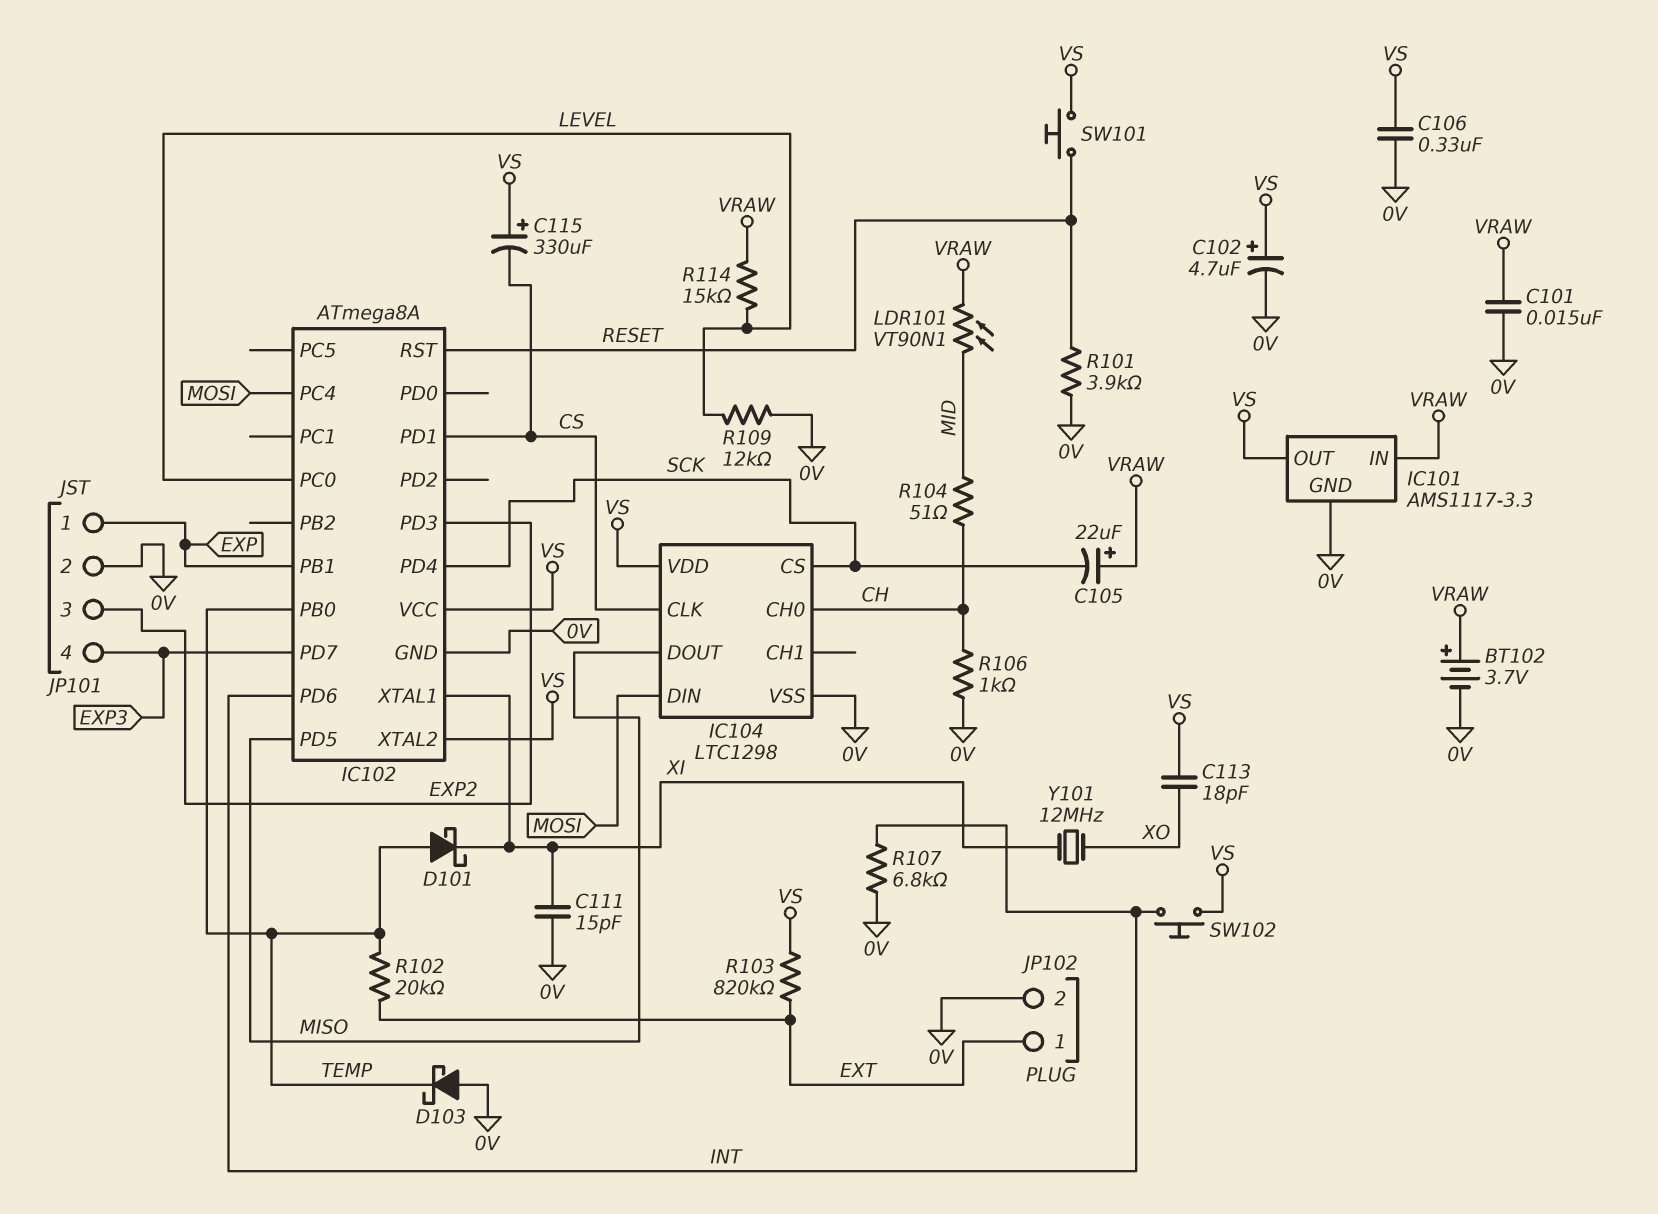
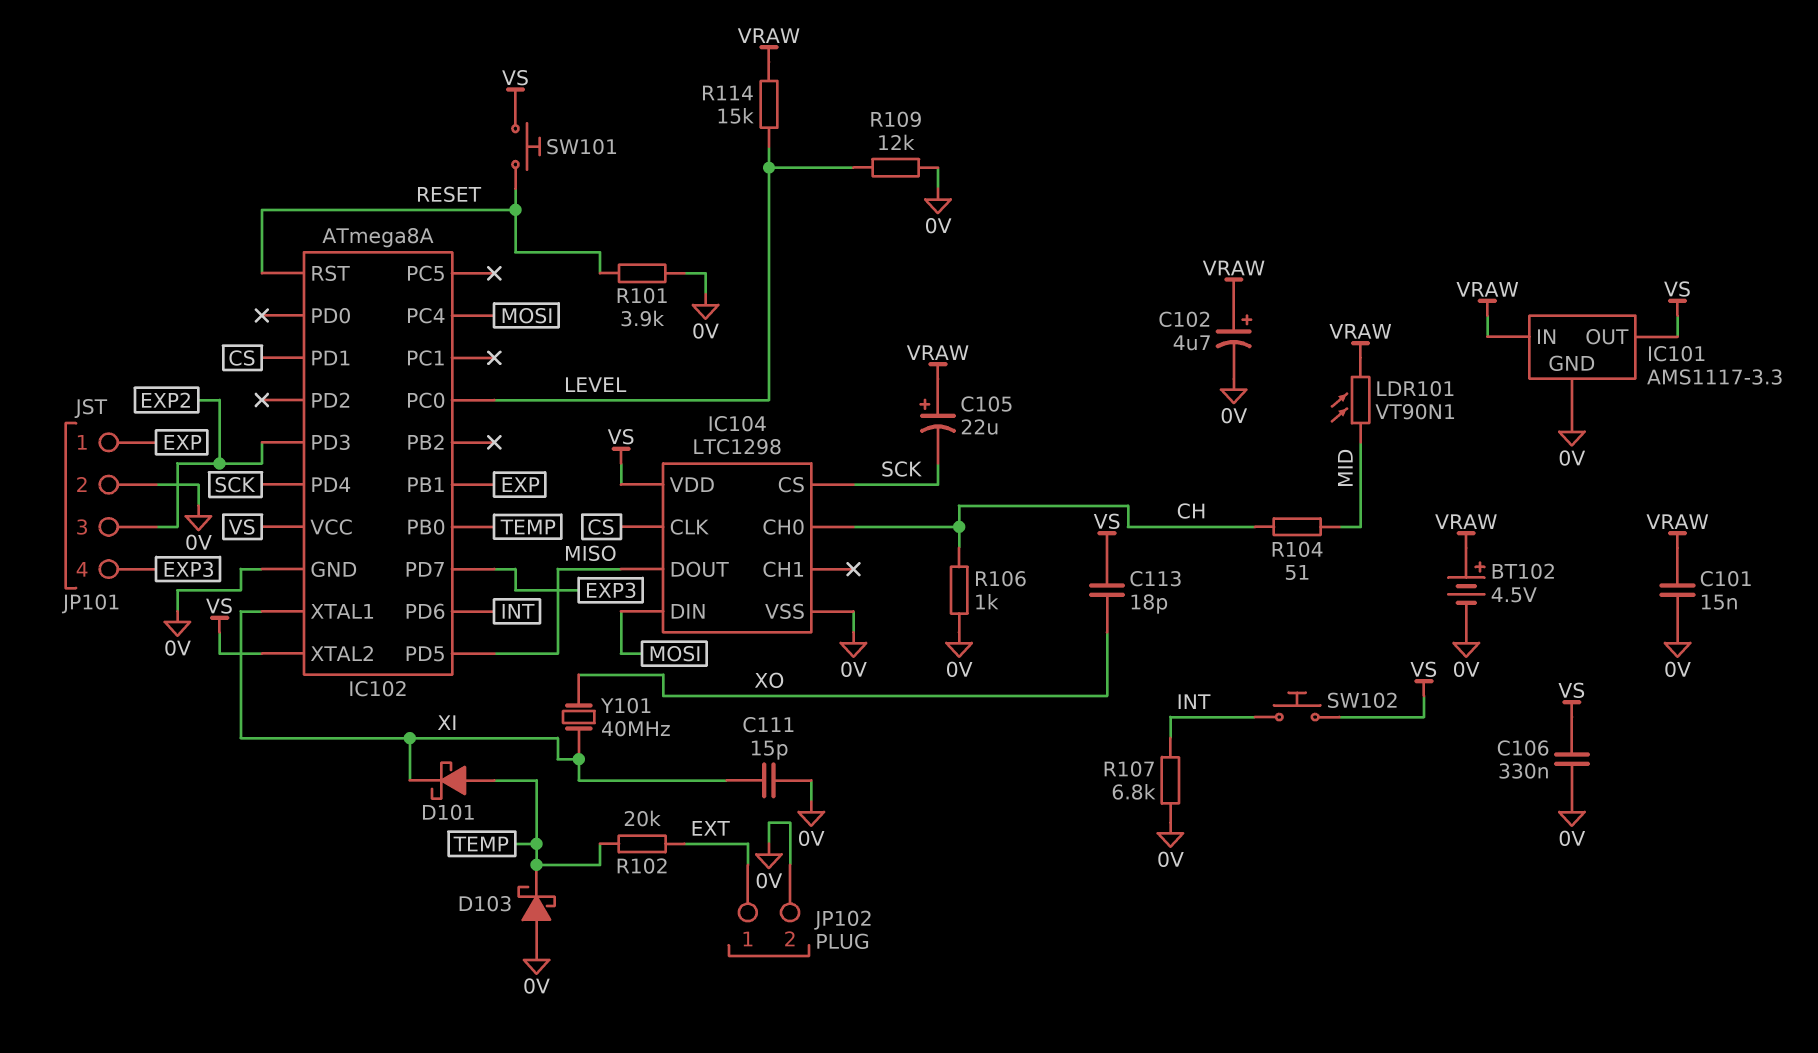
BT102: 3.7V (plus VRAW, minus 0V) -> 4.5V (plus VRAW, minus 0V)
C102: 4.7uF (plus VS, minus 0V) -> 4.7uF (plus VRAW, minus 0V)
C115: 330uF (plus VS, minus CS) -> none
R103: 820k (EXT, VS) -> none
Y101: 12MHz (XI, XO) -> 40MHz (XI, XO)

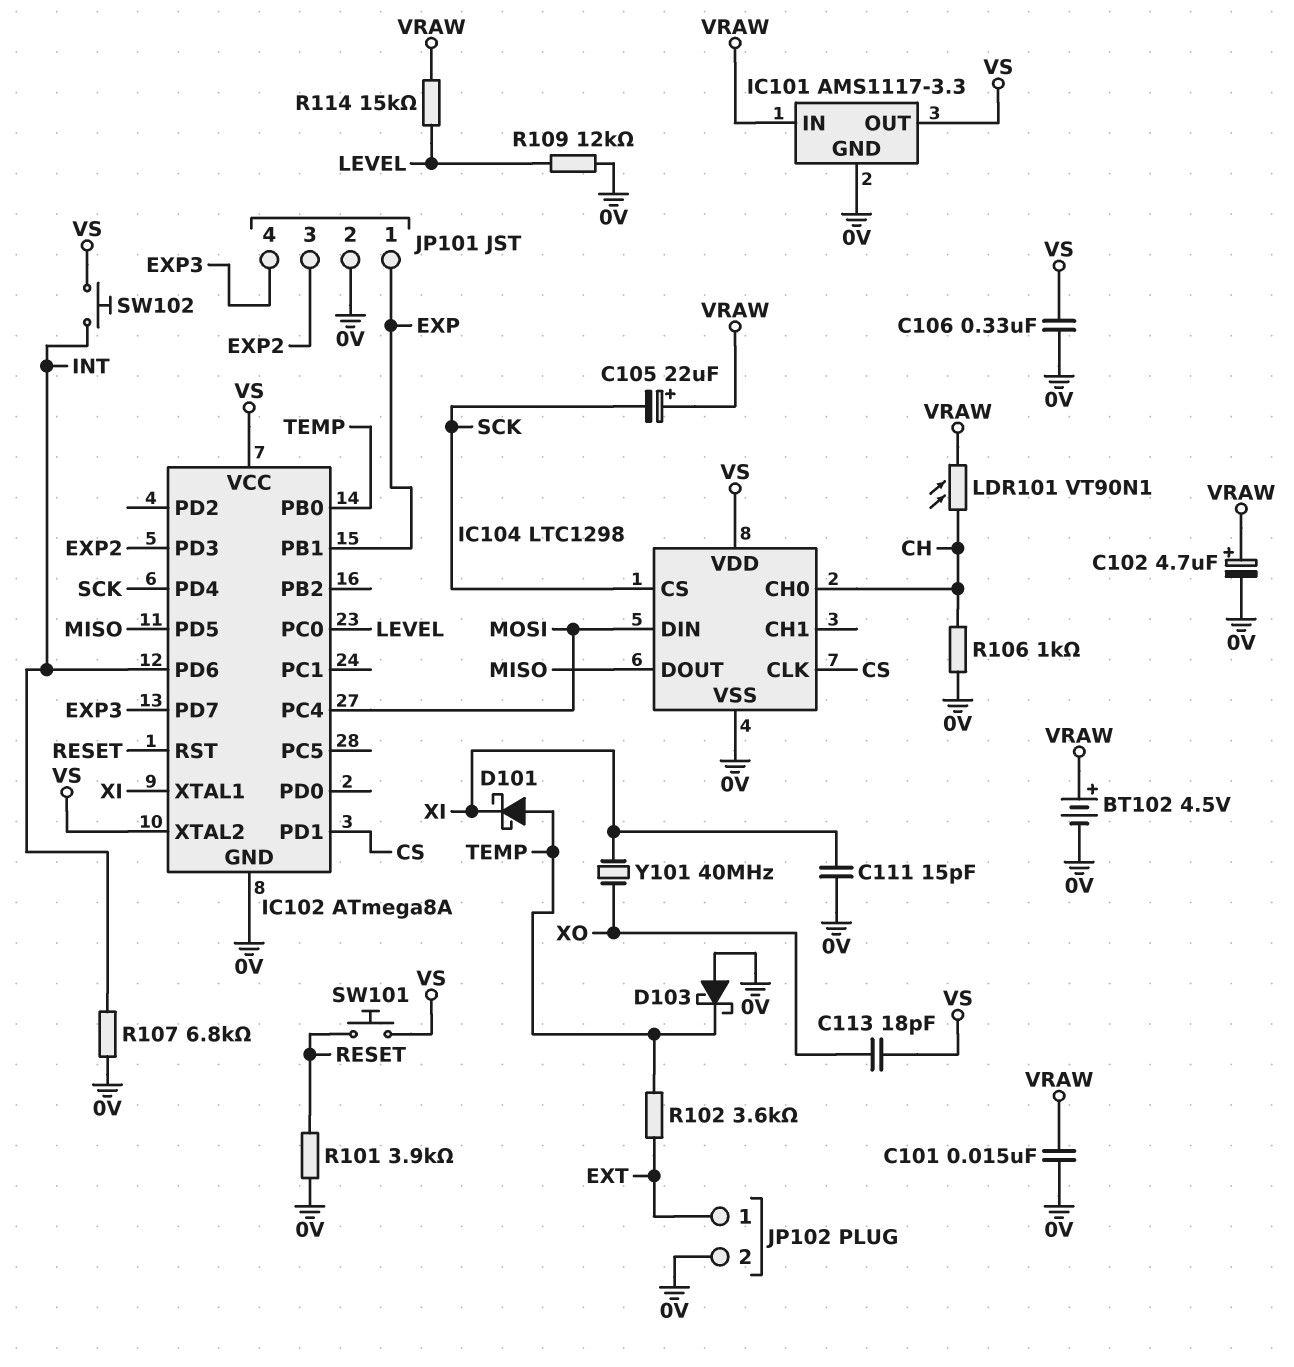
LDR101: VT90N1 (MID, VRAW) -> VT90N1 (CH, VRAW)
R102: 20k (EXT, TEMP) -> 3.6k (EXT, TEMP)
R104: 51 (CH, MID) -> none

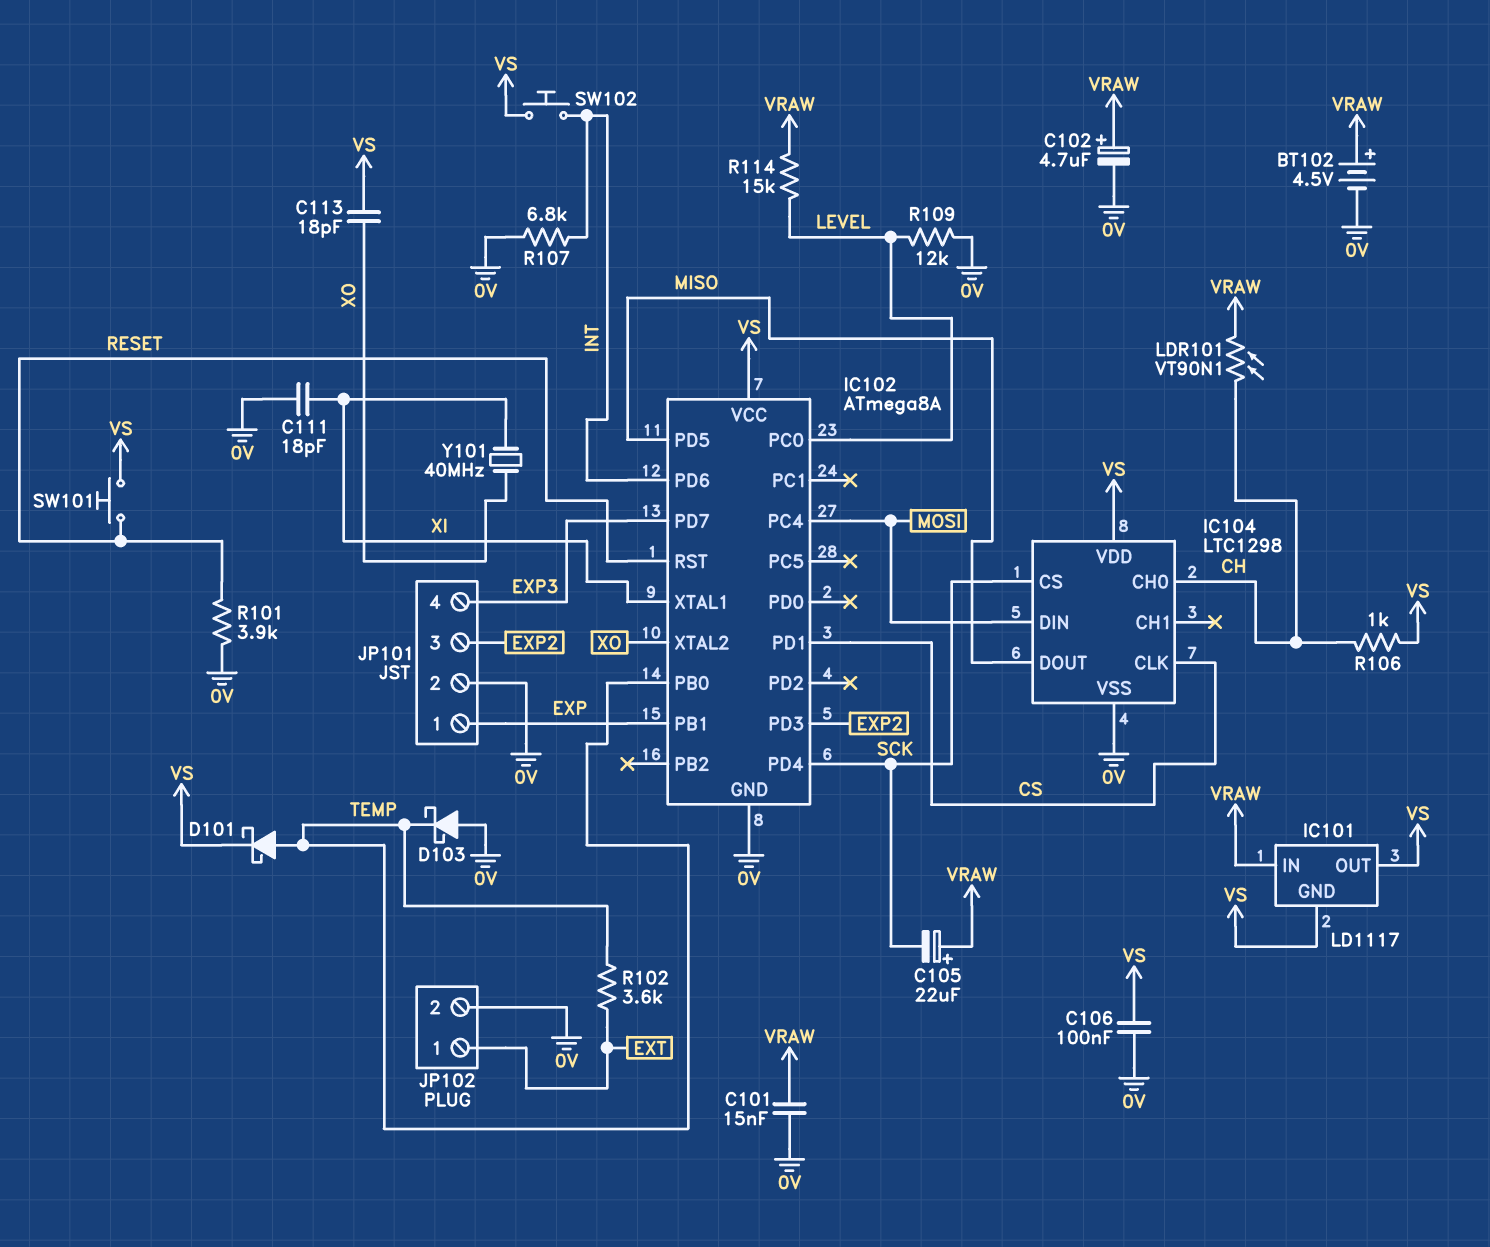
C106: 330nF (0V, VS) -> 100nF (0V, VS)
C111: 15pF (0V, XI) -> 18pF (0V, XI)
D101: schottky (A TEMP, K XI) -> schottky (A TEMP, K VS)
IC101: AMS1117-3.3 -> LD1117
IC101 pin GND: 0V -> VS
IC102 pin XTAL2: VS -> XO
R106: 1k (0V, CH) -> 1k (CH, VS)

